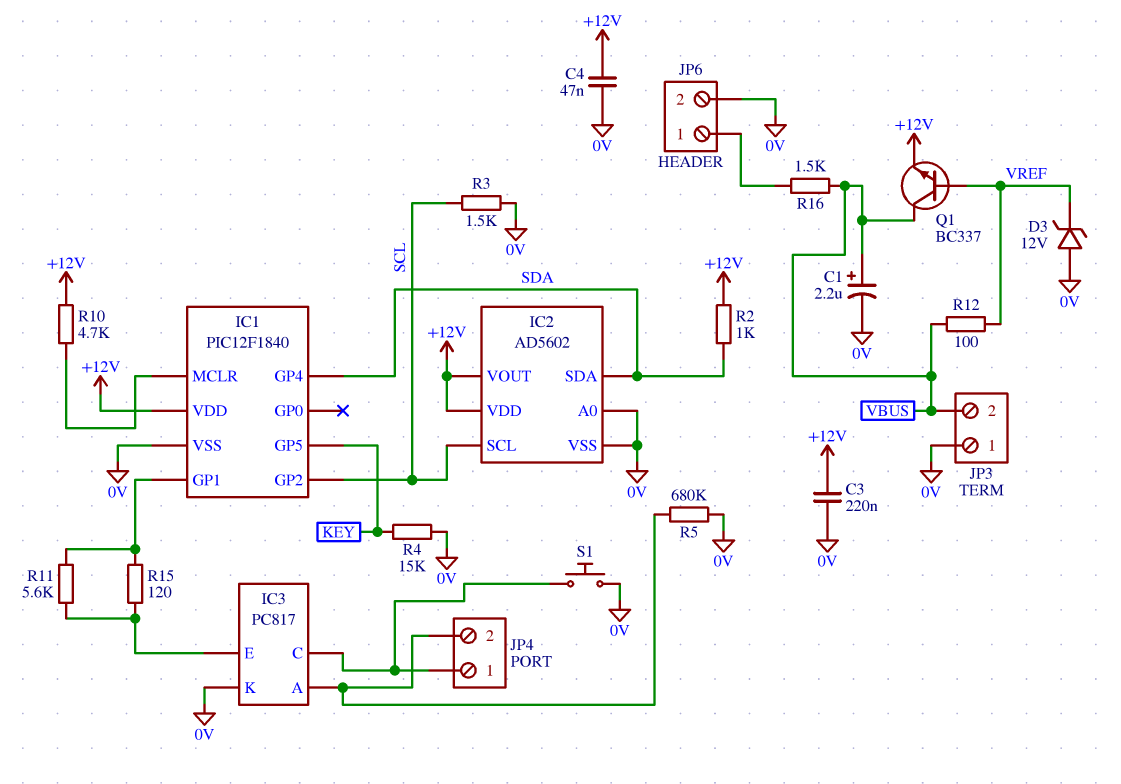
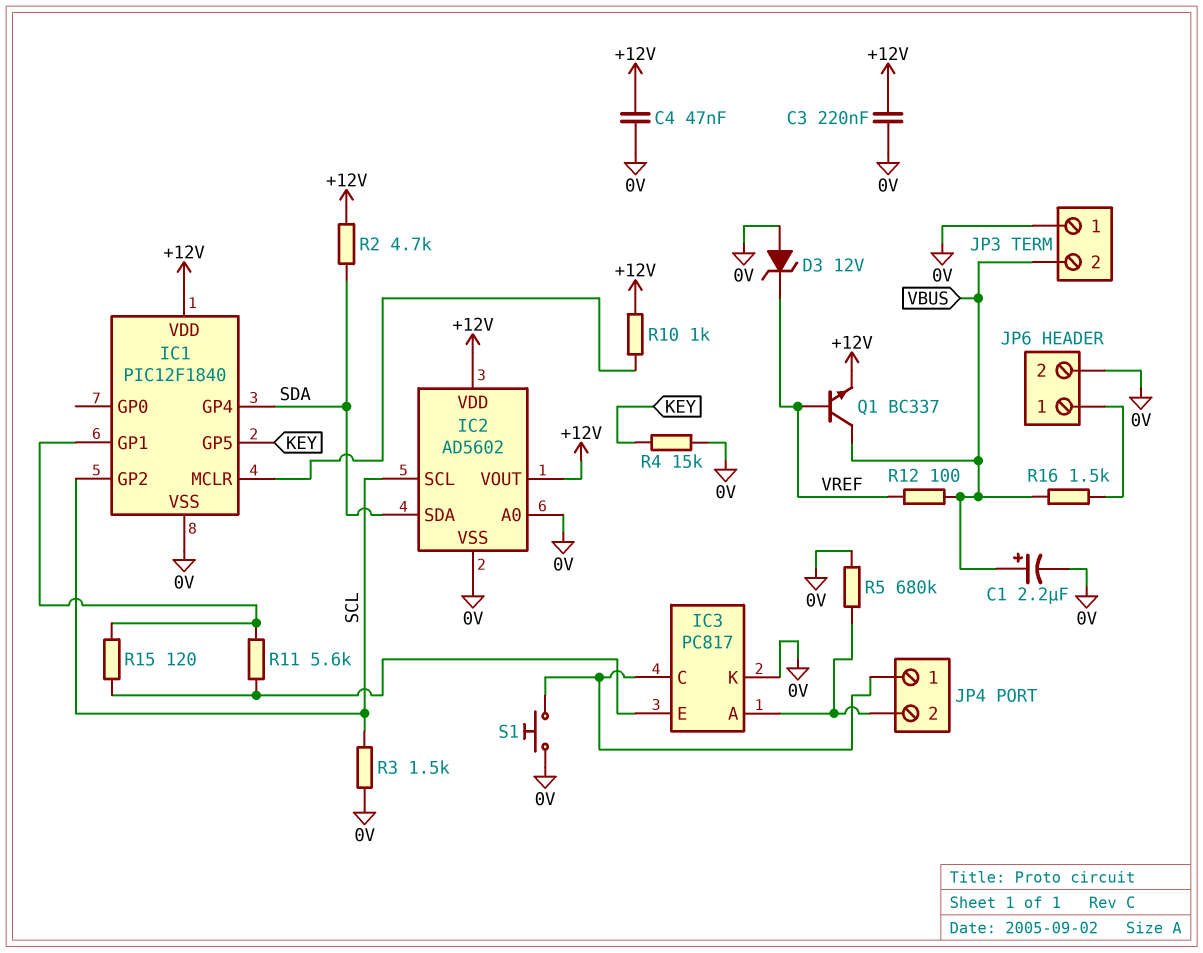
R2: 1k (+12V, SDA) -> 4.7k (+12V, SDA)
R10: 4.7k (+12V, IC1/MCLR) -> 1k (+12V, IC1/MCLR)

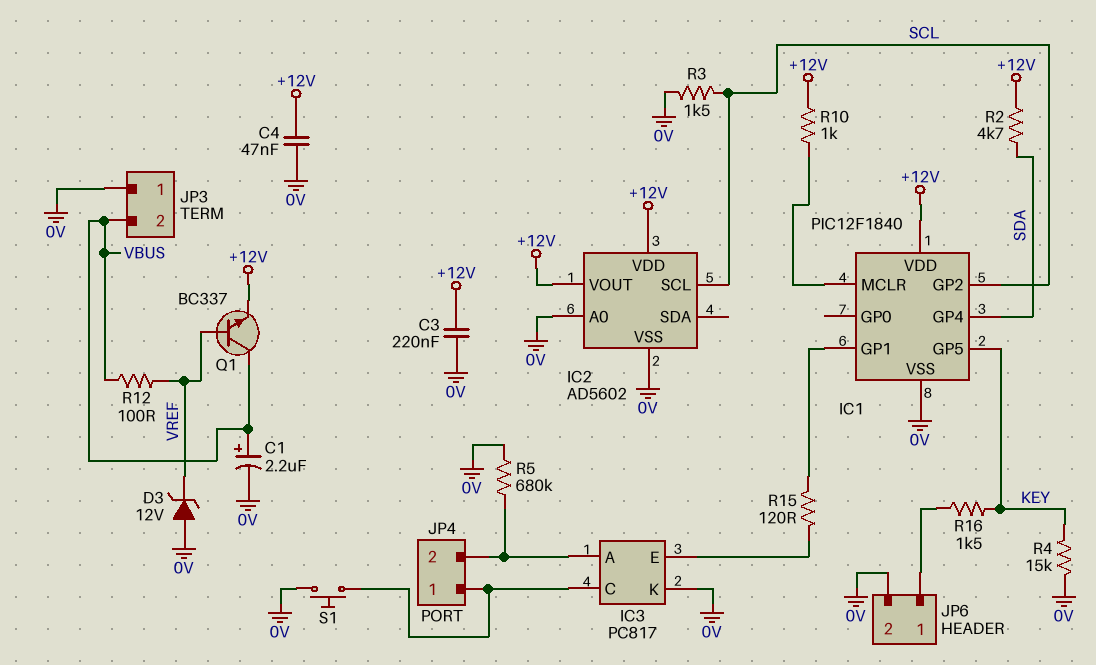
IC2 pin SDA: SDA -> none
R11: 5.6k (IC1/GP1, IC3/E) -> none
R16: 1.5k (JP6/1, VBUS) -> 1.5k (JP6/1, KEY)

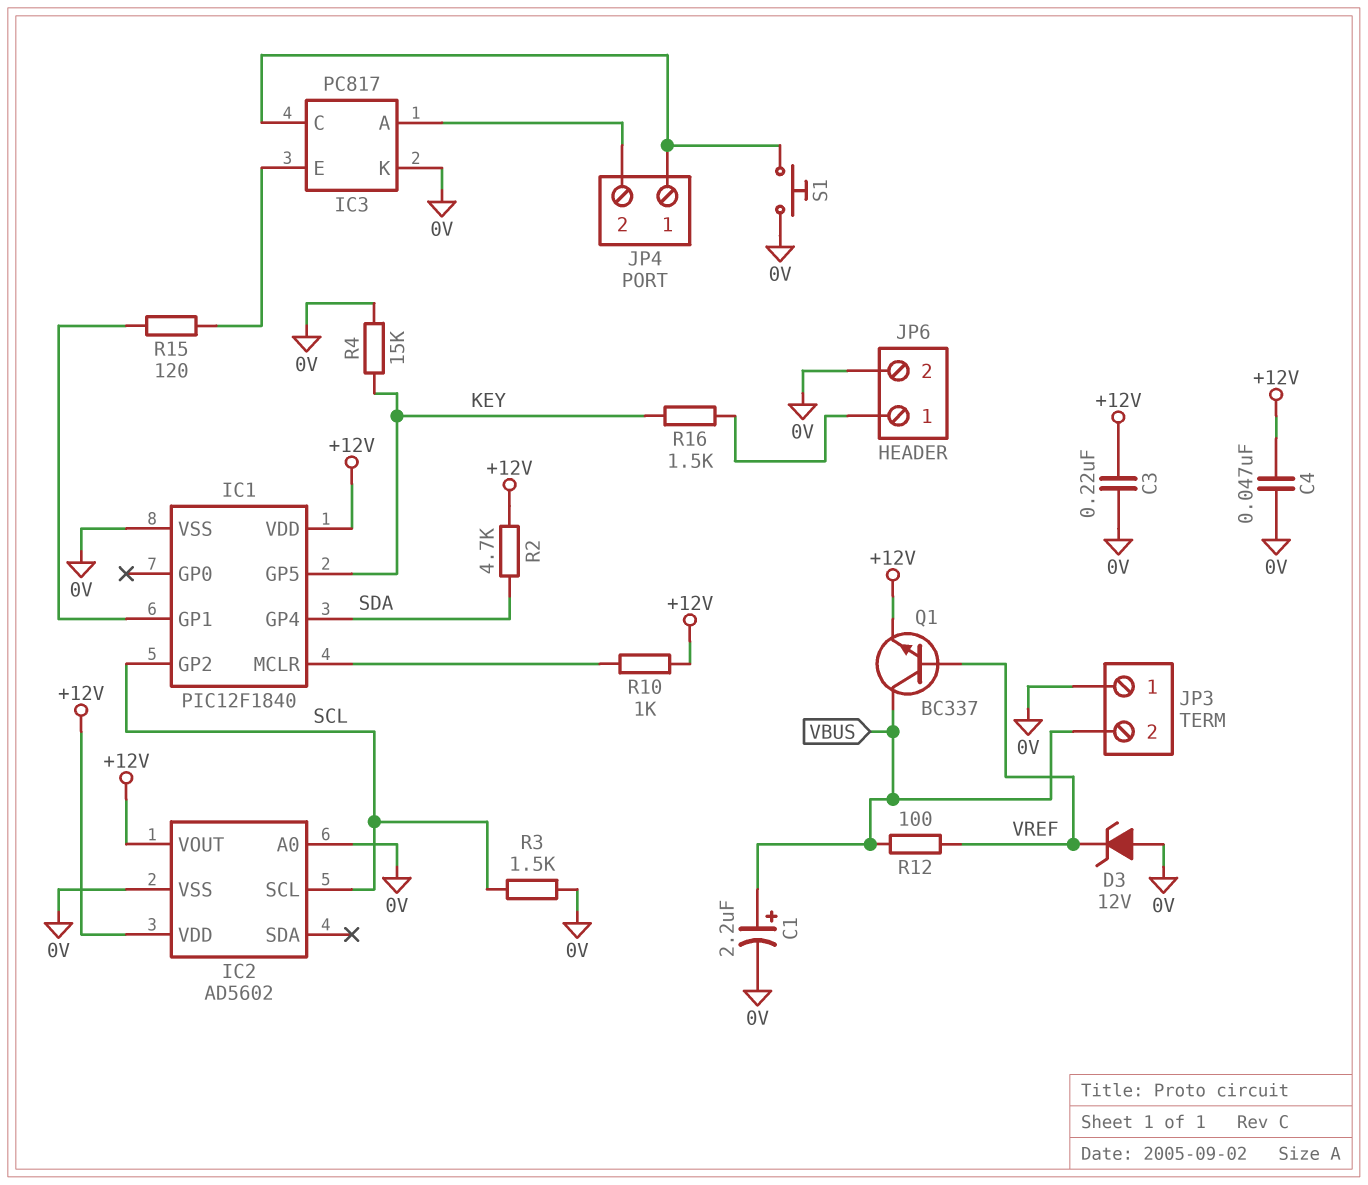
R5: 680k (0V, IC3/A) -> none

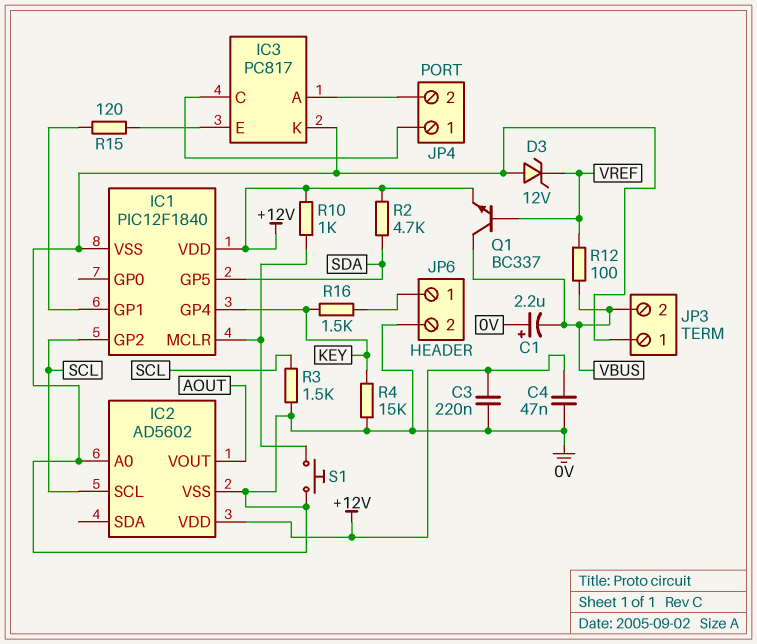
C1: 2.2uF (plus VBUS, minus 0V) -> 2.2uF (plus 0V, minus VBUS)
IC1 pin GP4: SDA -> KEY
IC1 pin GP5: KEY -> SDA
IC2 pin VOUT: +12V -> AOUT
S1: button (0V, IC3/C) -> button (0V, IC1/MCLR)

